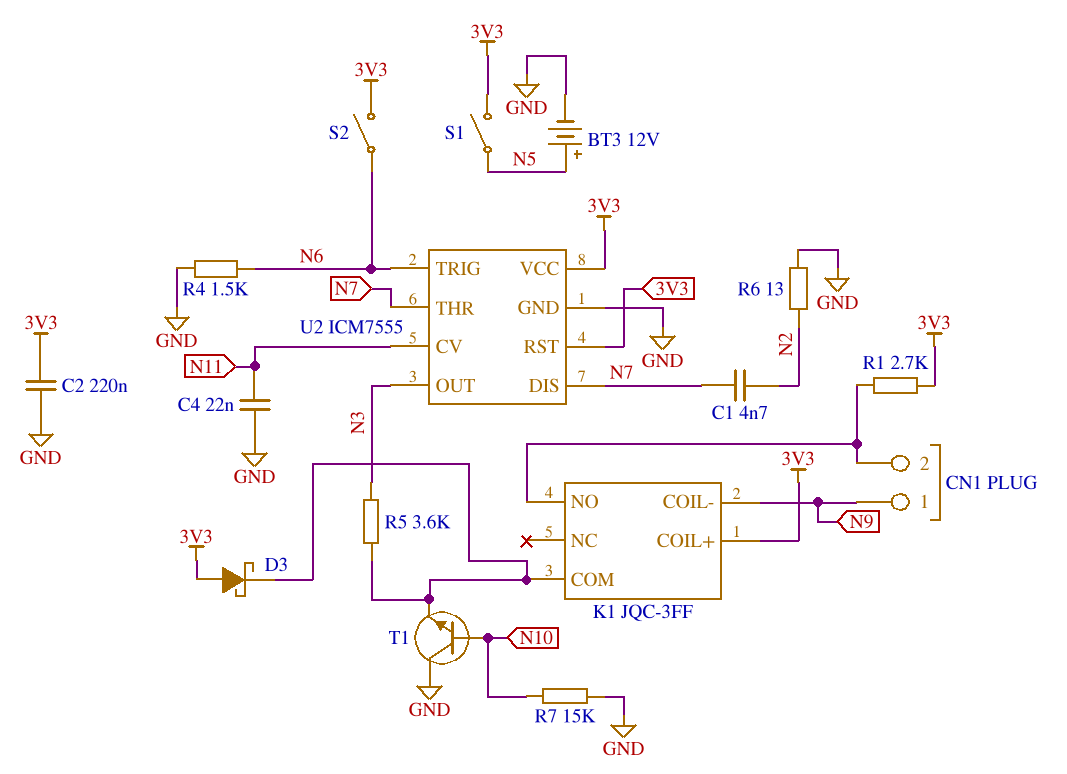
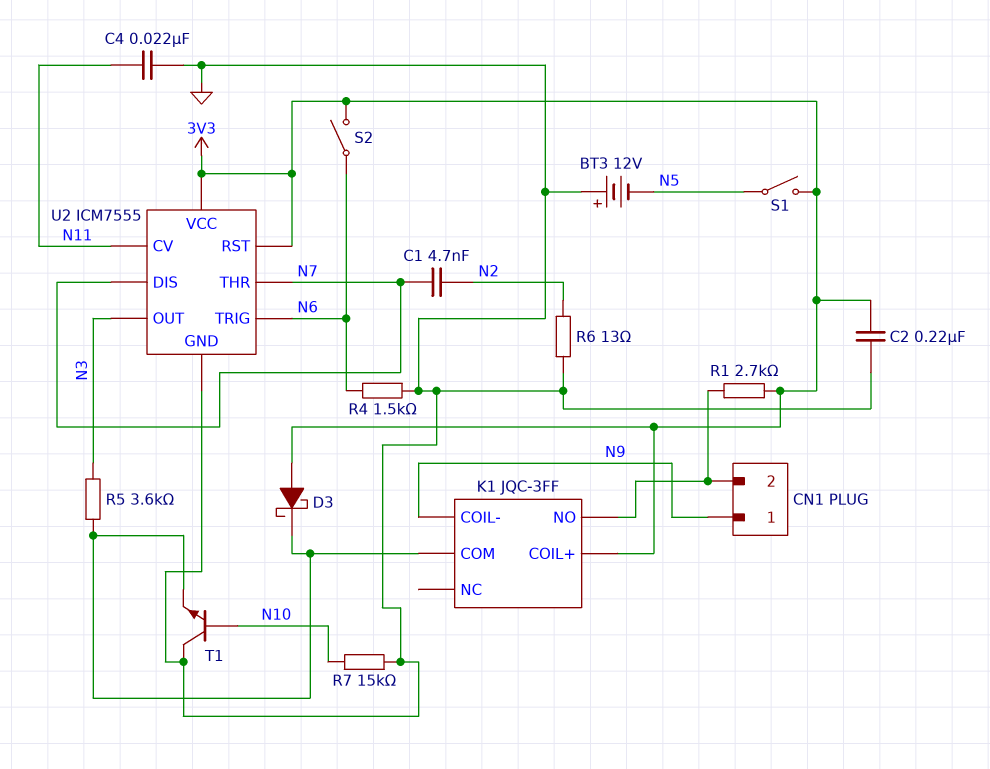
BT3: 12V (plus N5, minus GND) -> 12V (plus GND, minus N5)

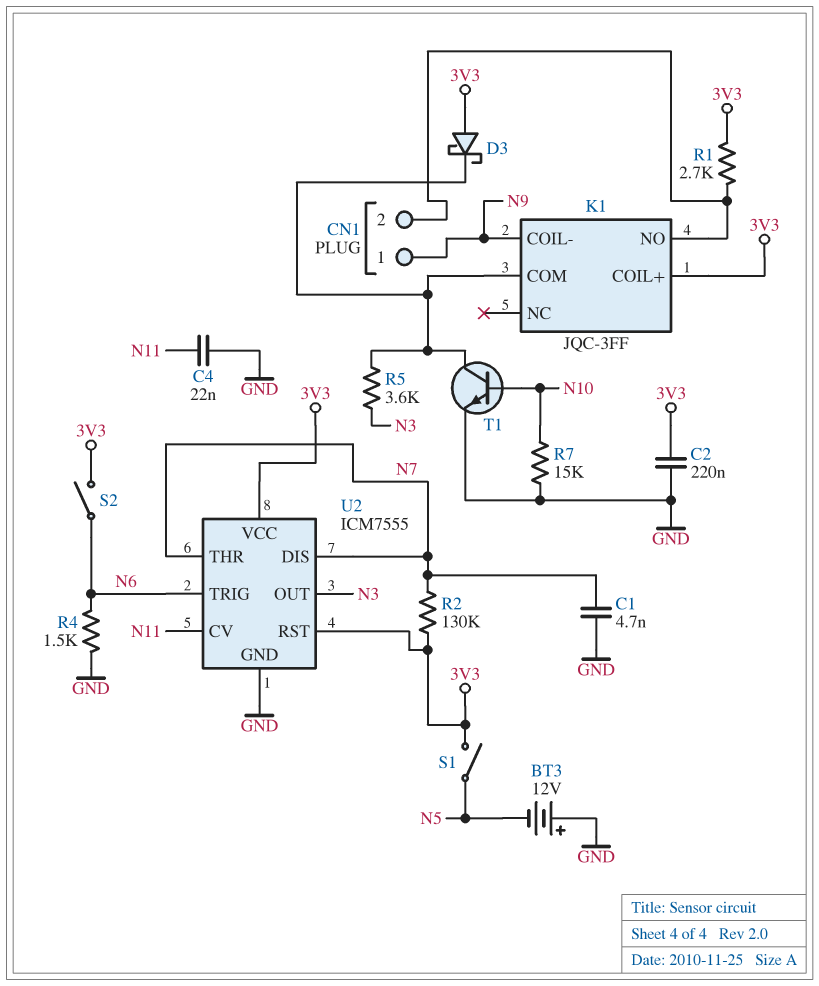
C1: 4.7nF (N2, N7) -> 4.7nF (GND, N7)
R2: none -> 130k (3V3, N7)
R6: 13 (GND, N2) -> none
T1: NPN (B N10, C GND, E K1/COM) -> NPN (B N10, C K1/COM, E GND)

